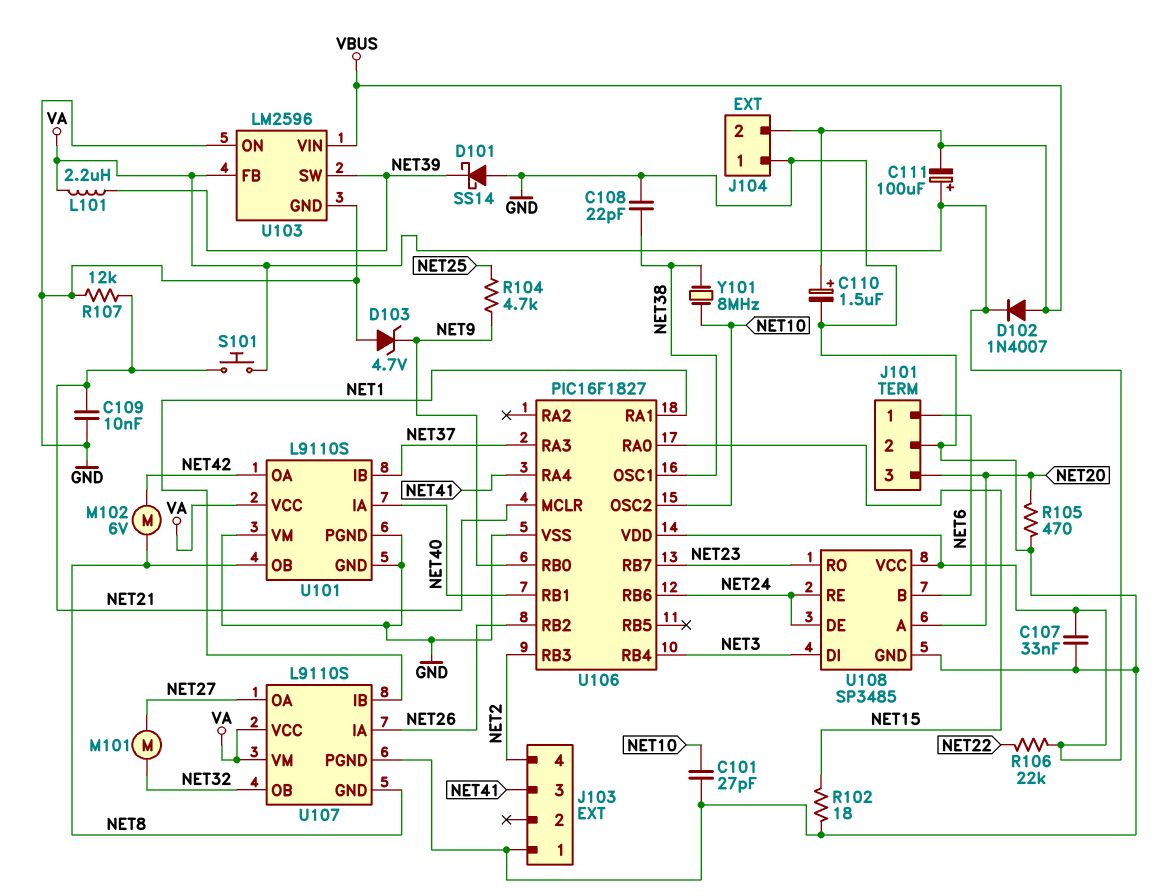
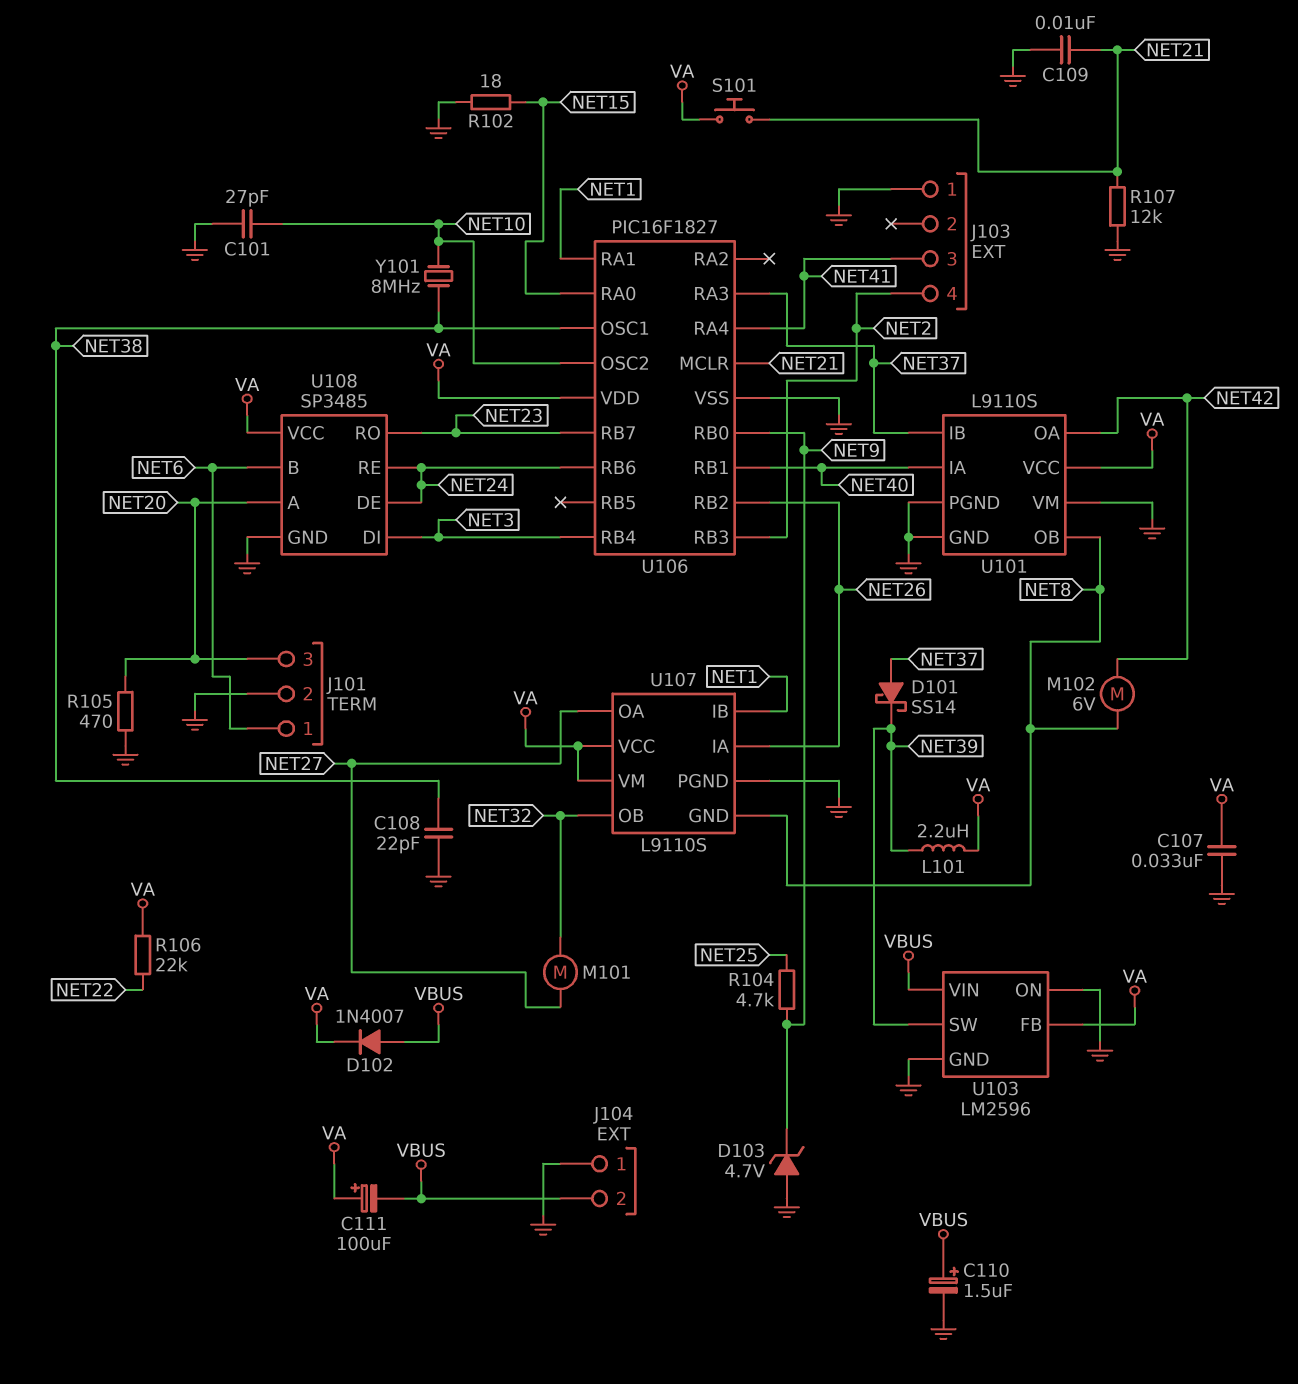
D101: schottky SS14 (A GND, K NET39) -> schottky SS14 (A NET37, K NET39)

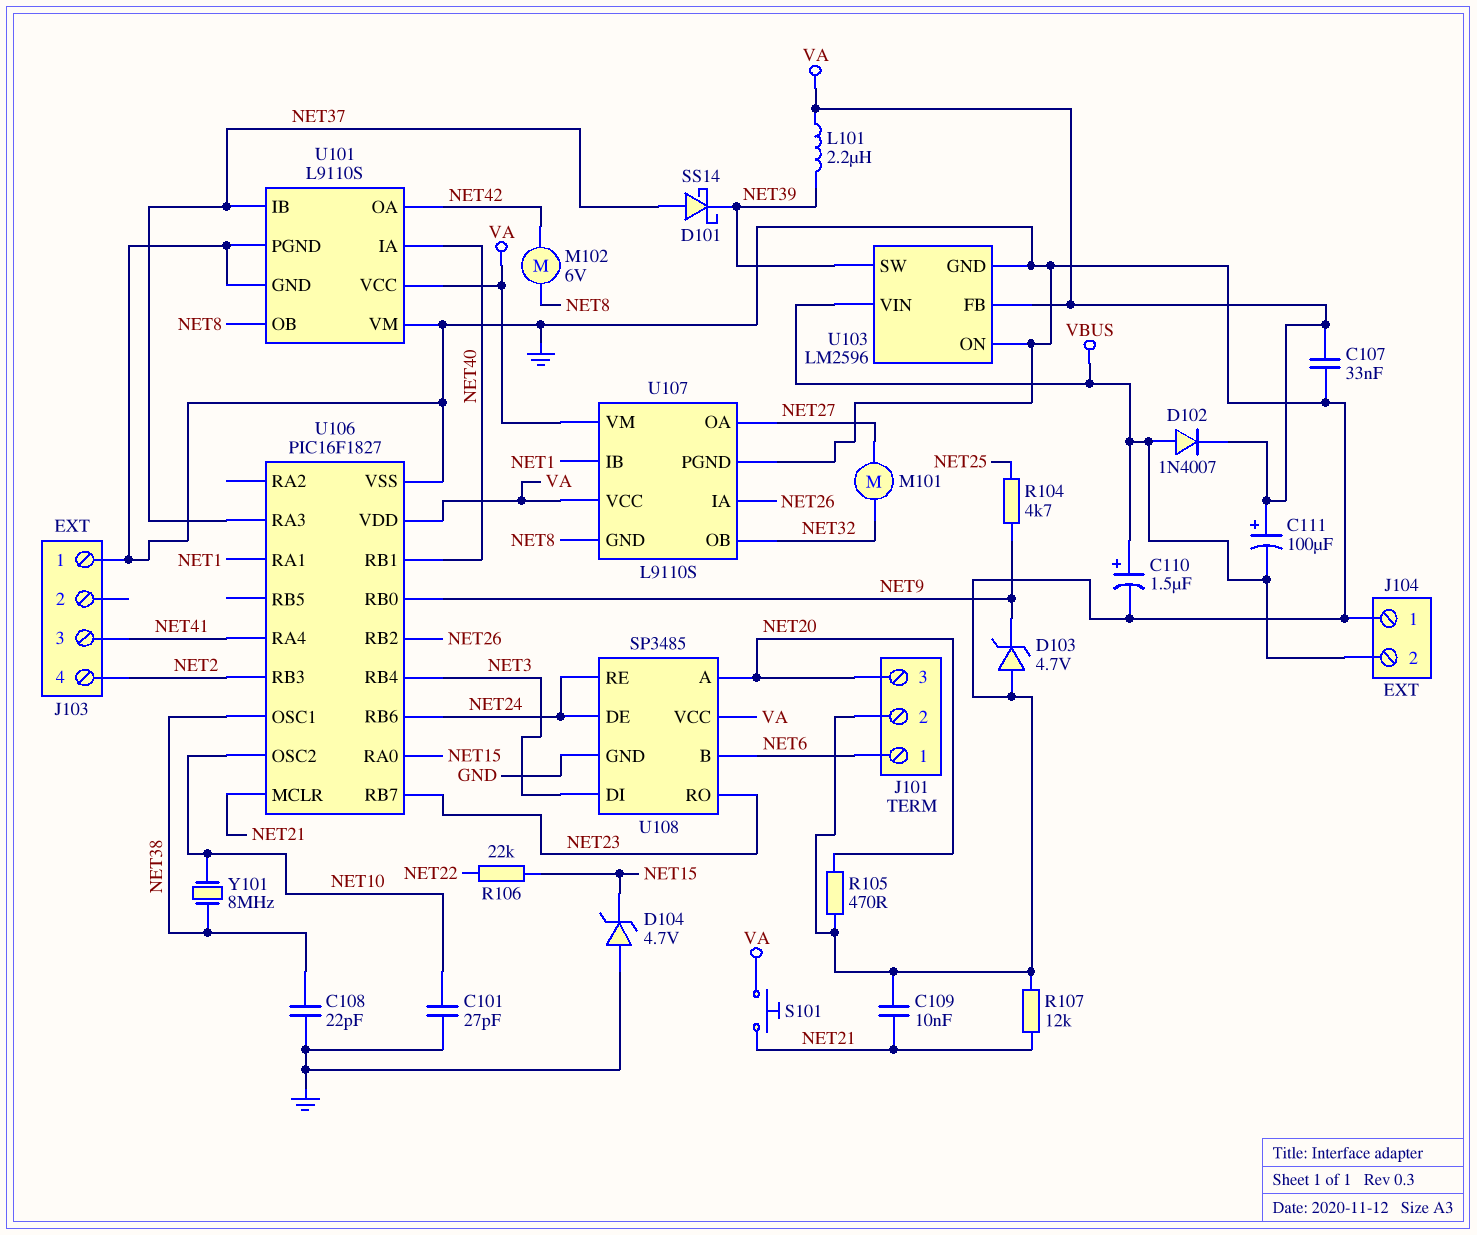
D104: none -> zener 4.7V (A GND, K NET15)
R102: 18 (GND, NET15) -> none
R106: 22k (NET22, VA) -> 22k (NET15, NET22)

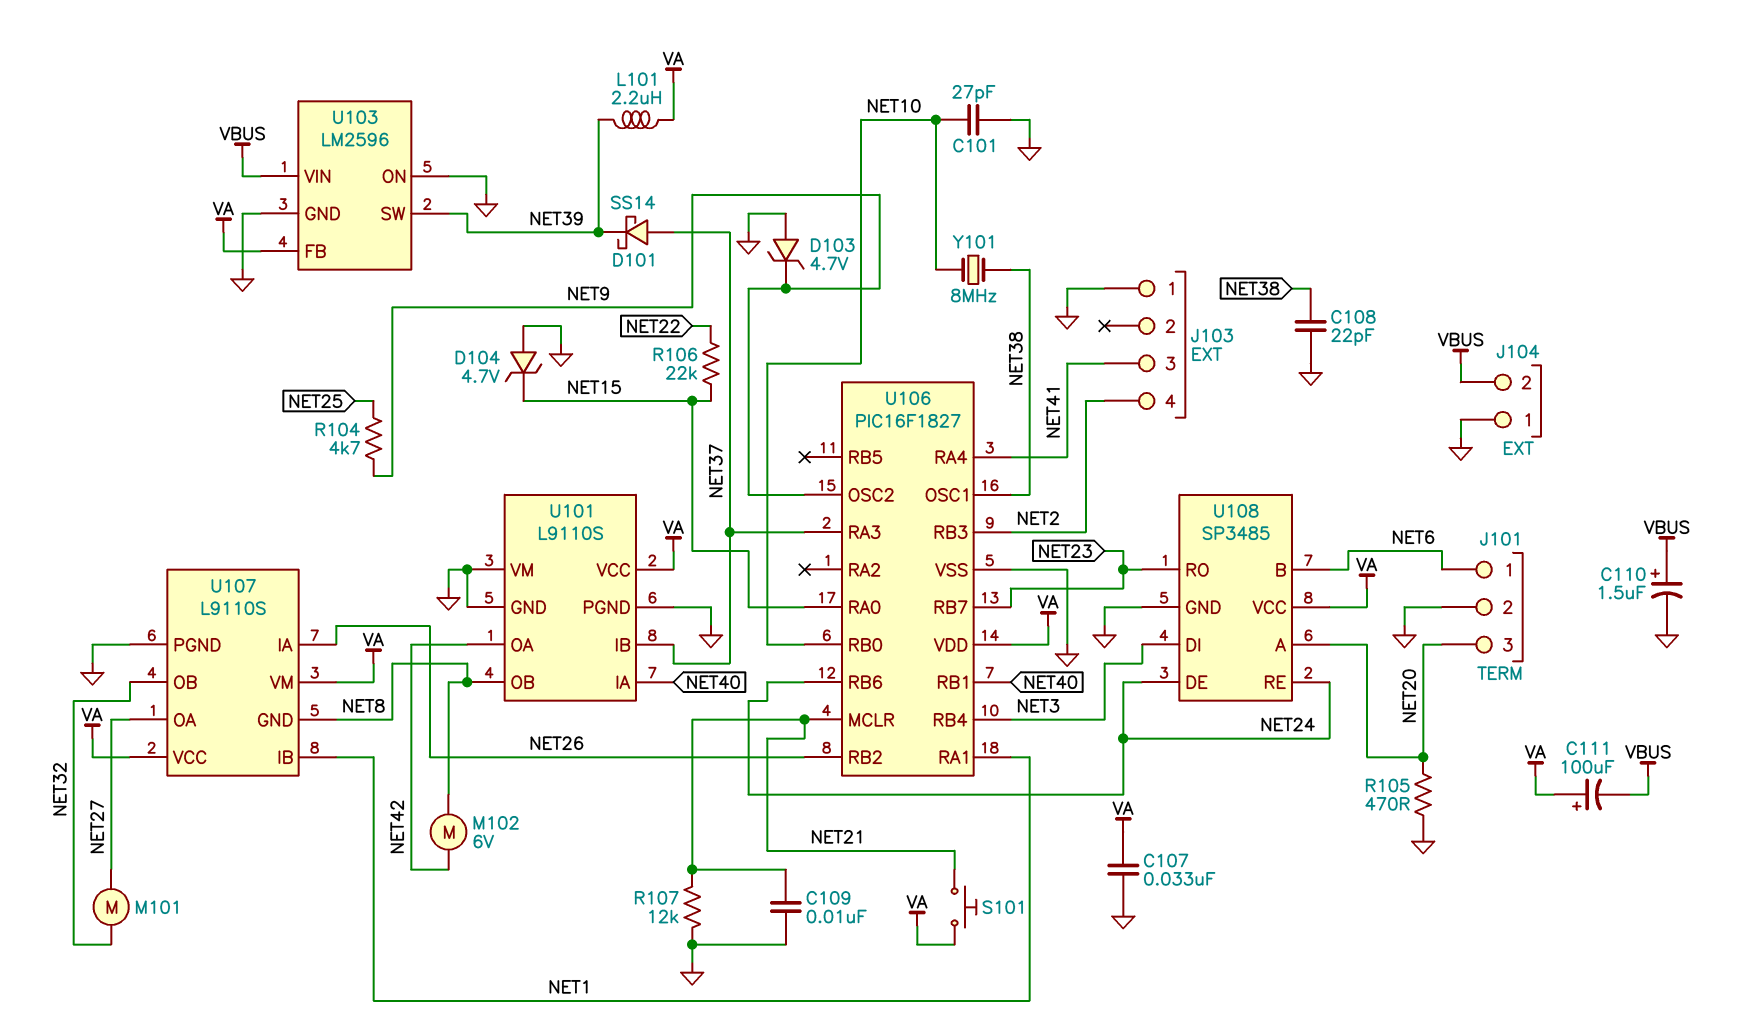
D102: diode 1N4007 (A VBUS, K VA) -> none
U106 pin OSC2: NET10 -> NET9
U106 pin RB0: NET9 -> NET10

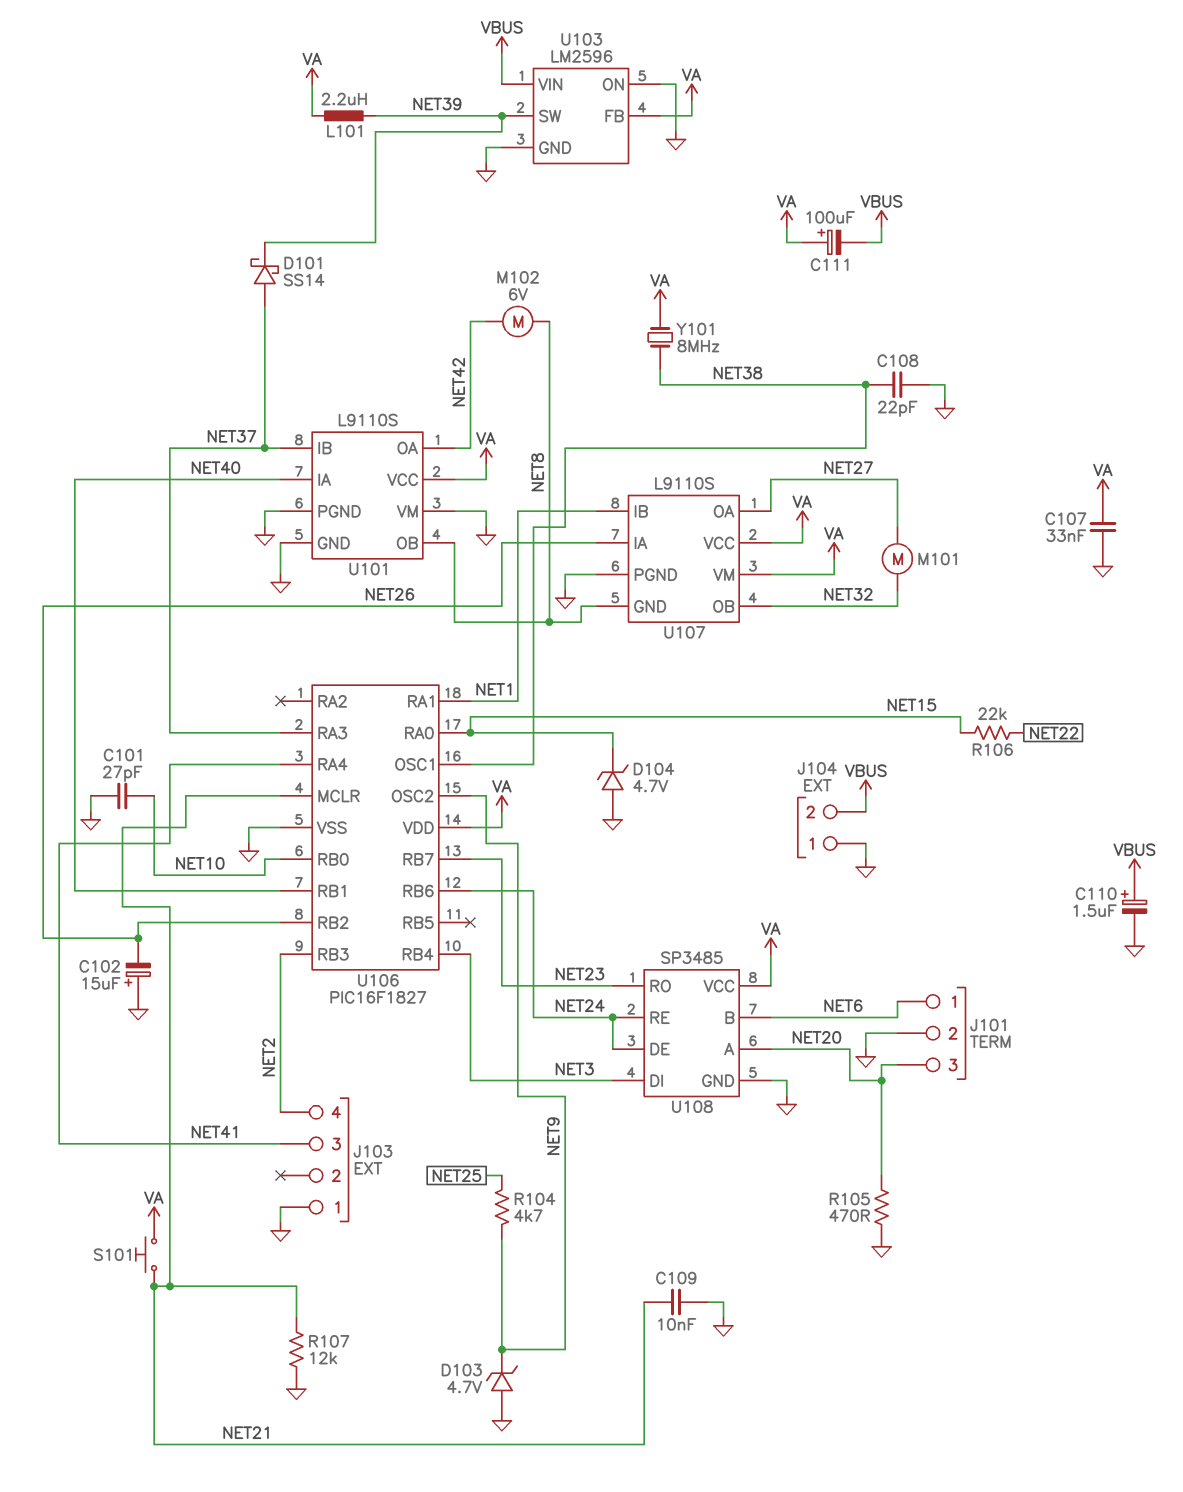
C102: none -> 15uF (plus GND, minus NET26)
Y101: 8MHz (NET10, NET38) -> 8MHz (NET38, VA)

